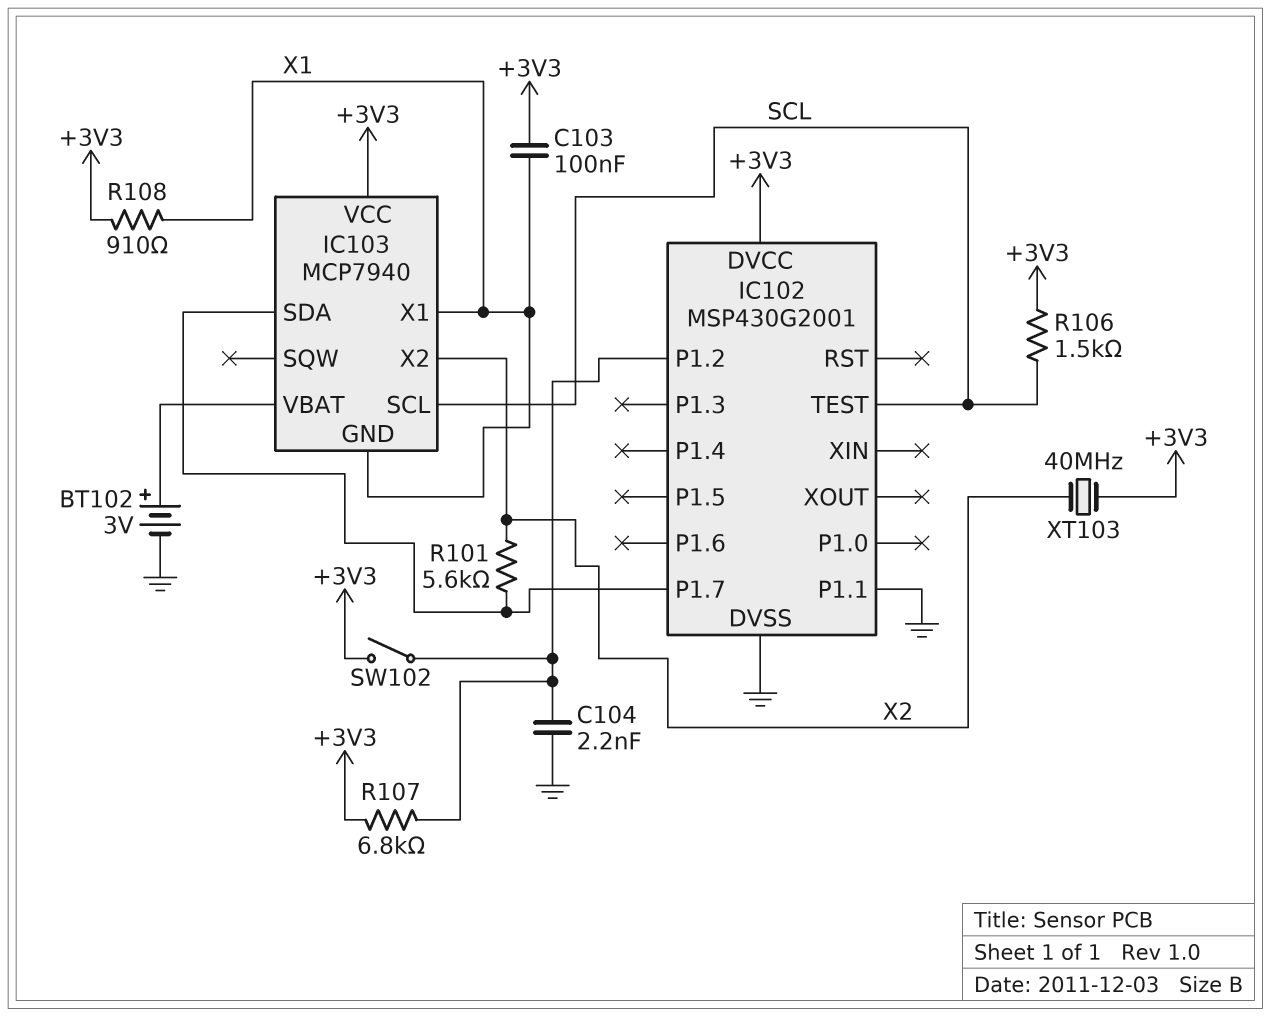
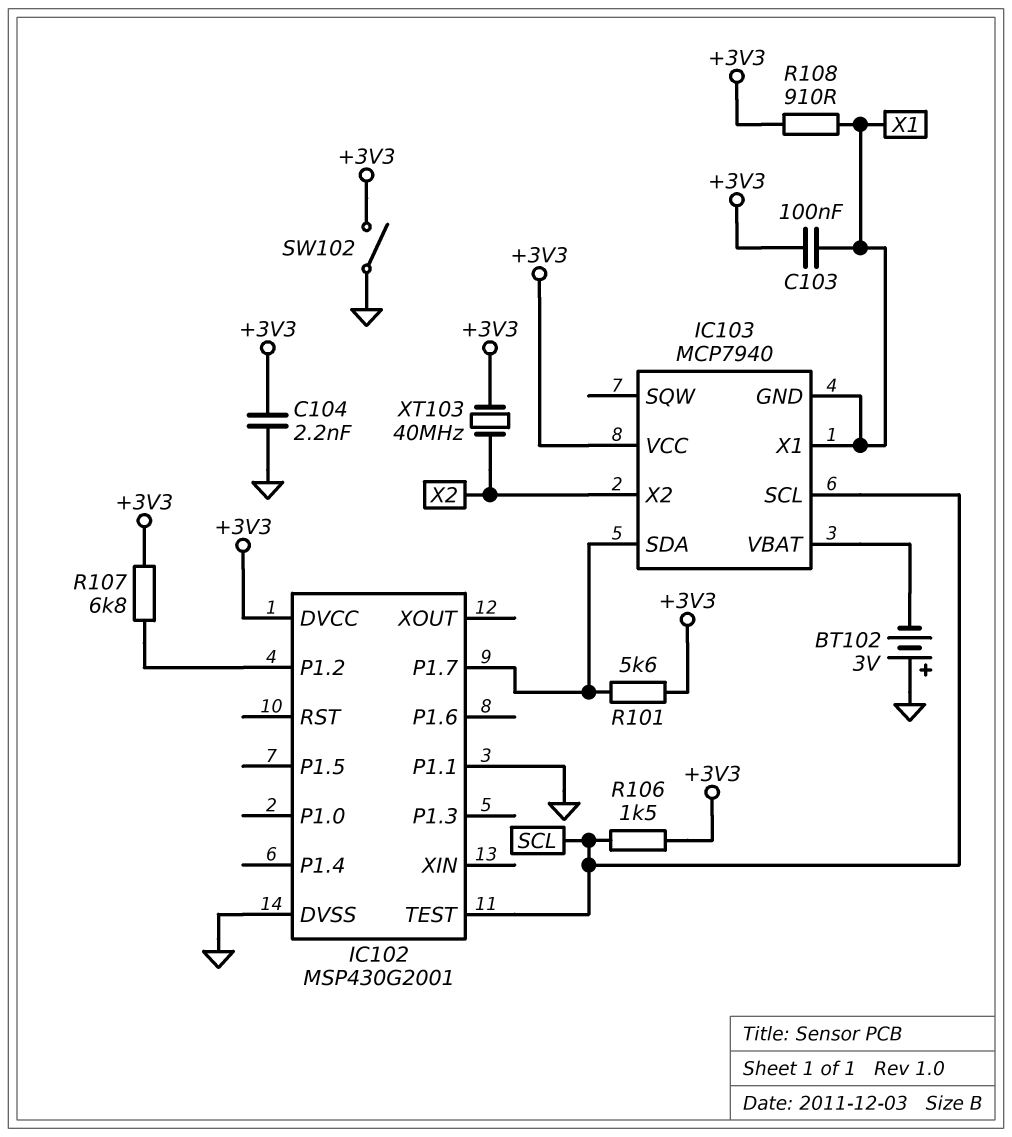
BT102: 3V (plus IC103/VBAT, minus GND) -> 3V (plus GND, minus IC103/VBAT)
C104: 2.2nF (GND, IC102/P1.2) -> 2.2nF (+3V3, GND)
R101: 5.6k (IC102/P1.7, X2) -> 5.6k (+3V3, IC102/P1.7)
SW102: switch (+3V3, IC102/P1.2) -> switch (+3V3, GND)

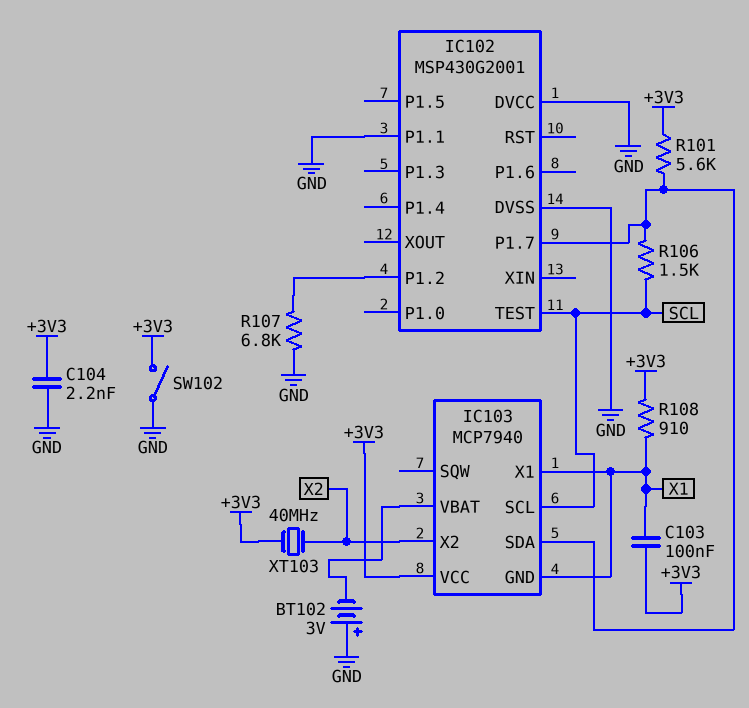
IC102 pin DVCC: +3V3 -> GND
R106: 1.5k (+3V3, SCL) -> 1.5k (IC102/P1.7, SCL)
R107: 6.8k (+3V3, IC102/P1.2) -> 6.8k (GND, IC102/P1.2)

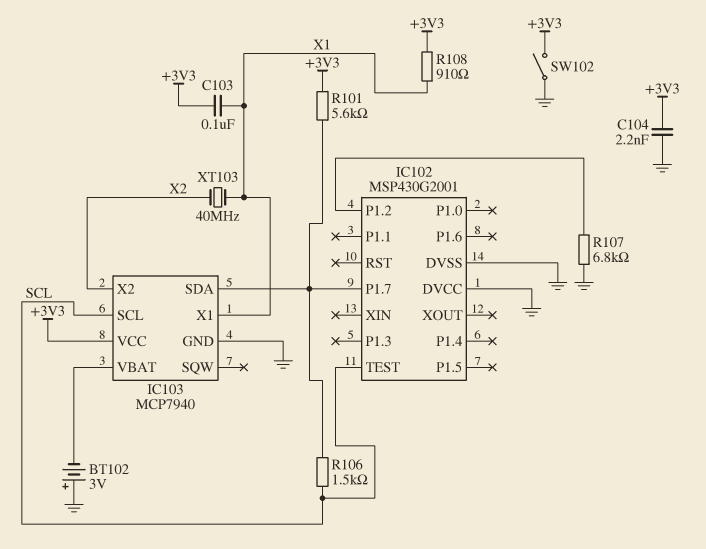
IC102 pin P1.1: GND -> none
IC103 pin GND: X1 -> GND
XT103: 40MHz (+3V3, X2) -> 40MHz (X1, X2)

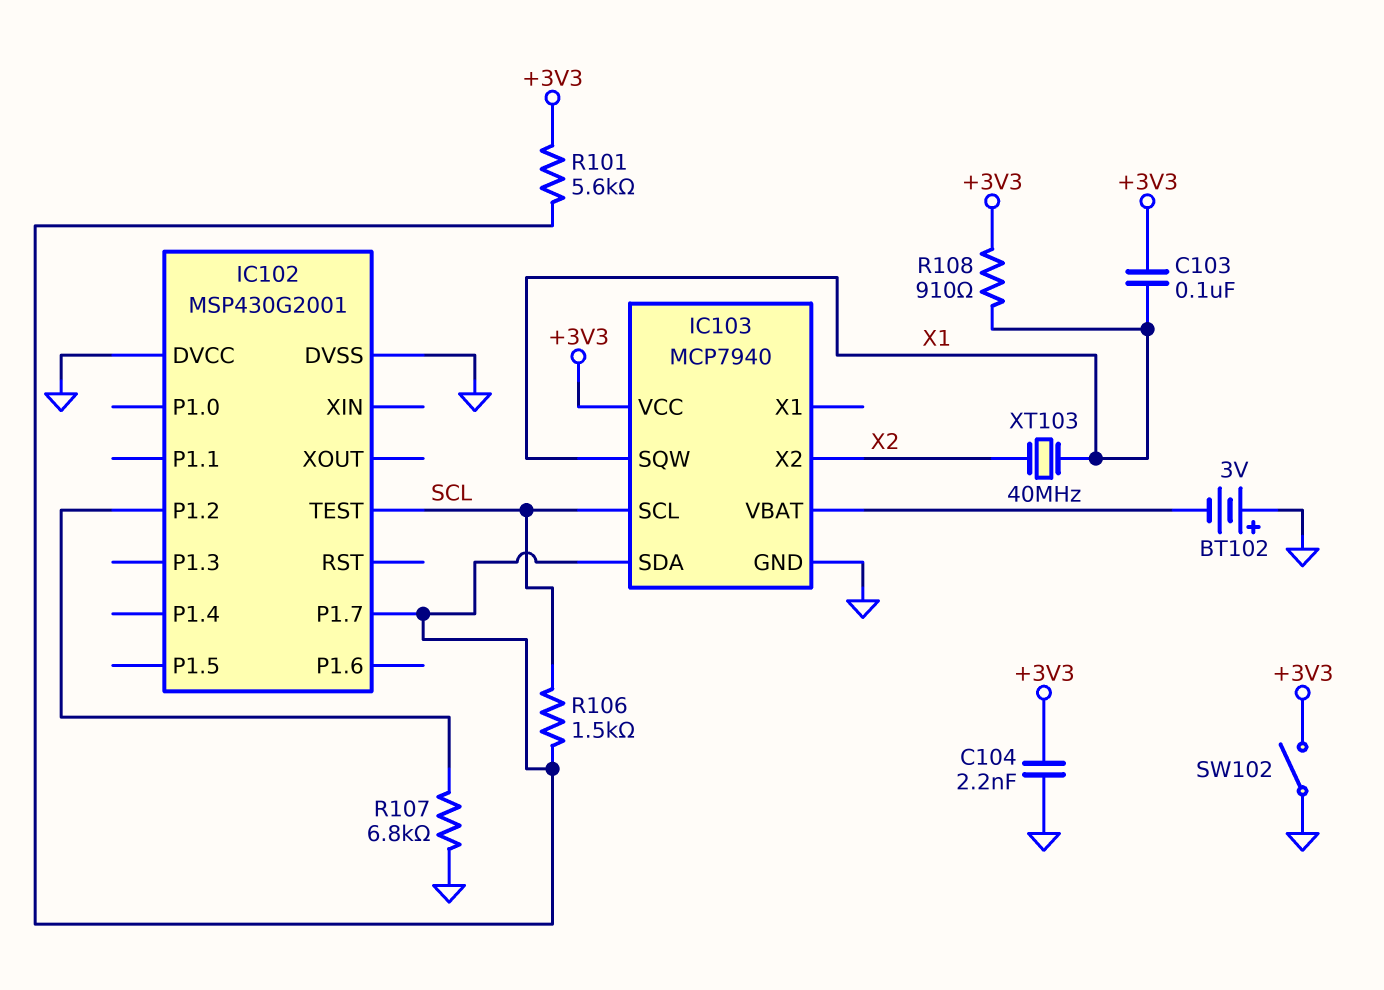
IC103 pin SQW: none -> X1
IC103 pin X1: X1 -> none

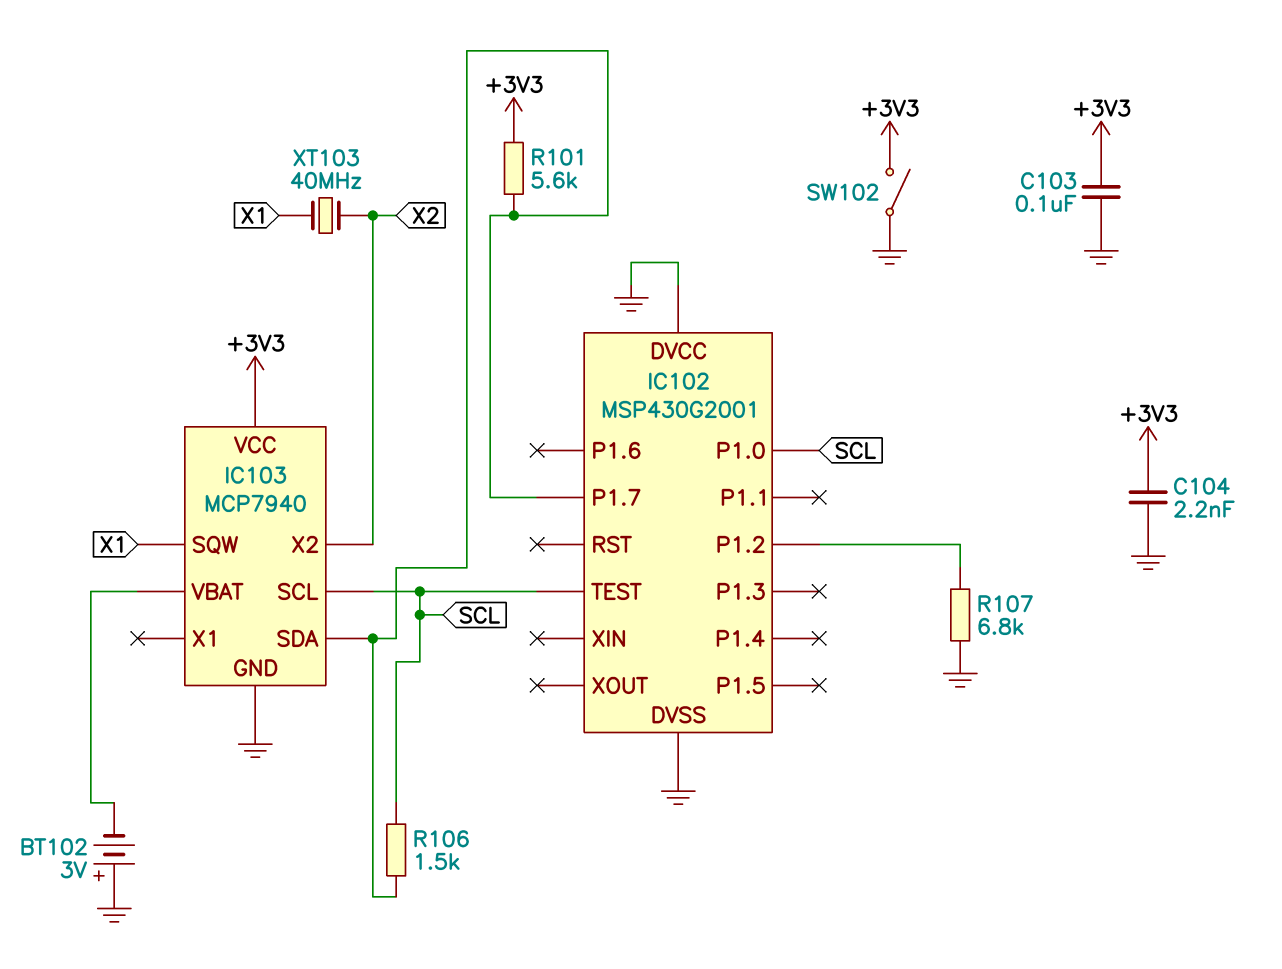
C103: 100nF (+3V3, X1) -> 100nF (+3V3, GND)
IC102 pin P1.0: none -> SCL
R108: 910 (+3V3, X1) -> none

